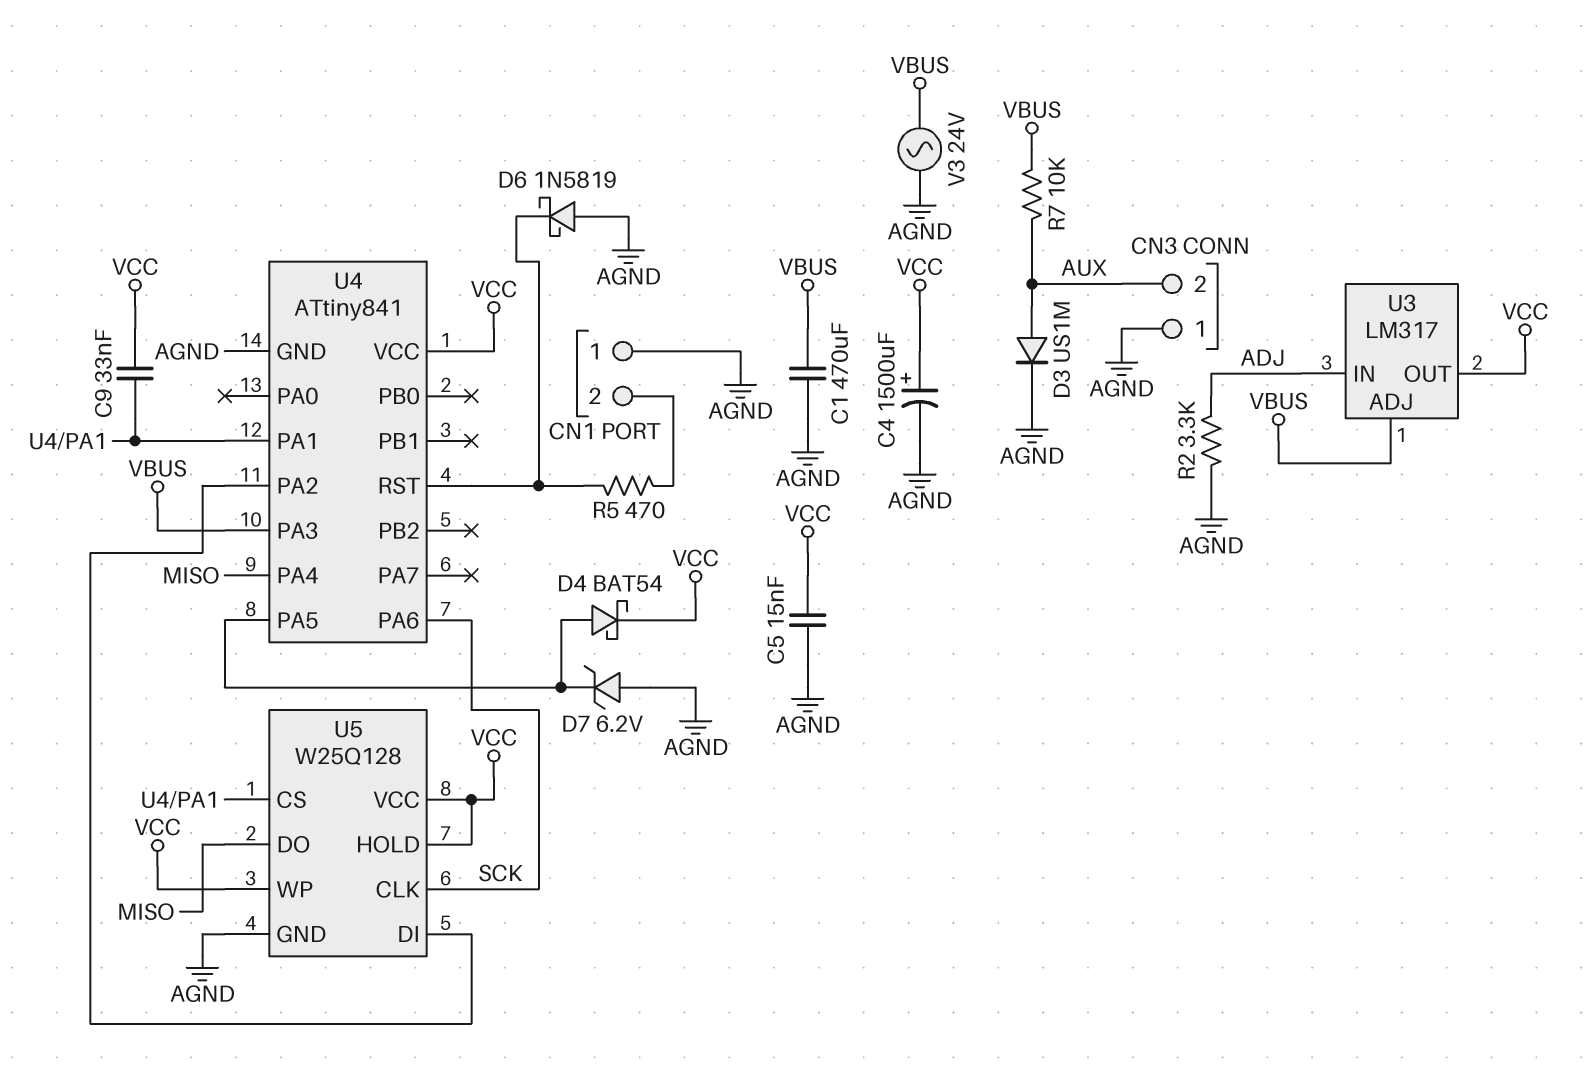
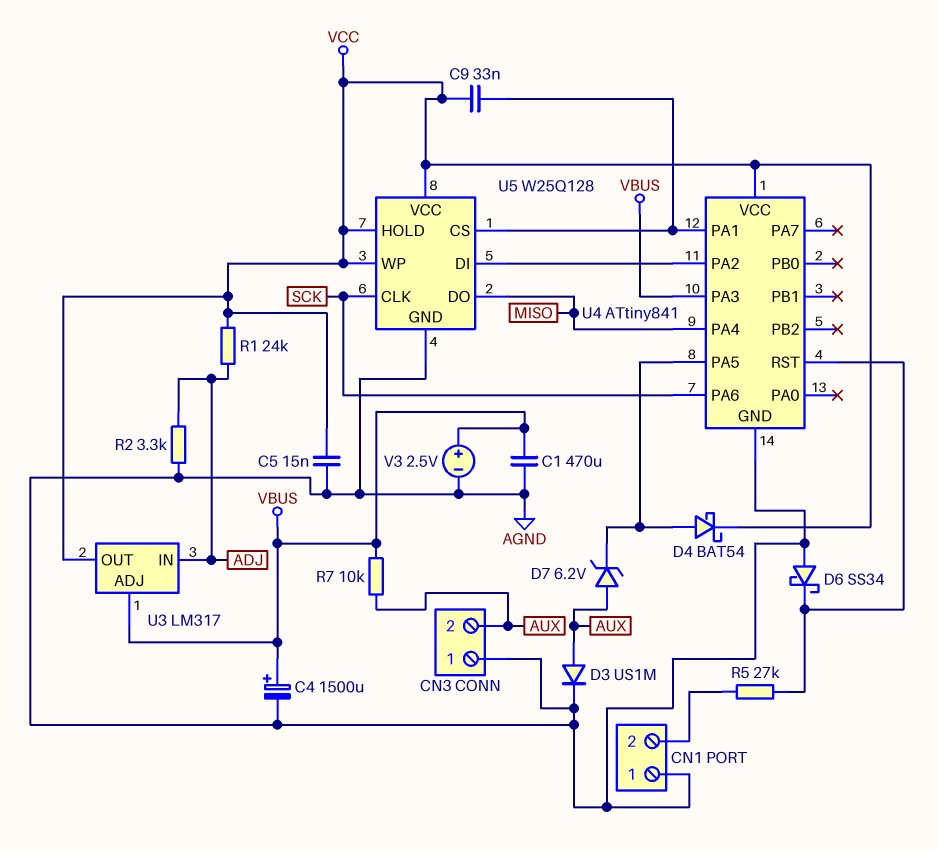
C4: 1500uF (plus VCC, minus AGND) -> 1500uF (plus VBUS, minus AGND)
D6: schottky 1N5819 (A AGND, K U4/RST) -> schottky SS34 (A AGND, K U4/RST)
D7: zener 6.2V (A AGND, K U4/PA5) -> zener 6.2V (A AUX, K U4/PA5)
R1: none -> 24k (ADJ, VCC)
R5: 470 (CN1/2, U4/RST) -> 27k (CN1/2, U4/RST)
V3: AC 24V (AGND, VBUS) -> 2.5V (plus VBUS, minus AGND)

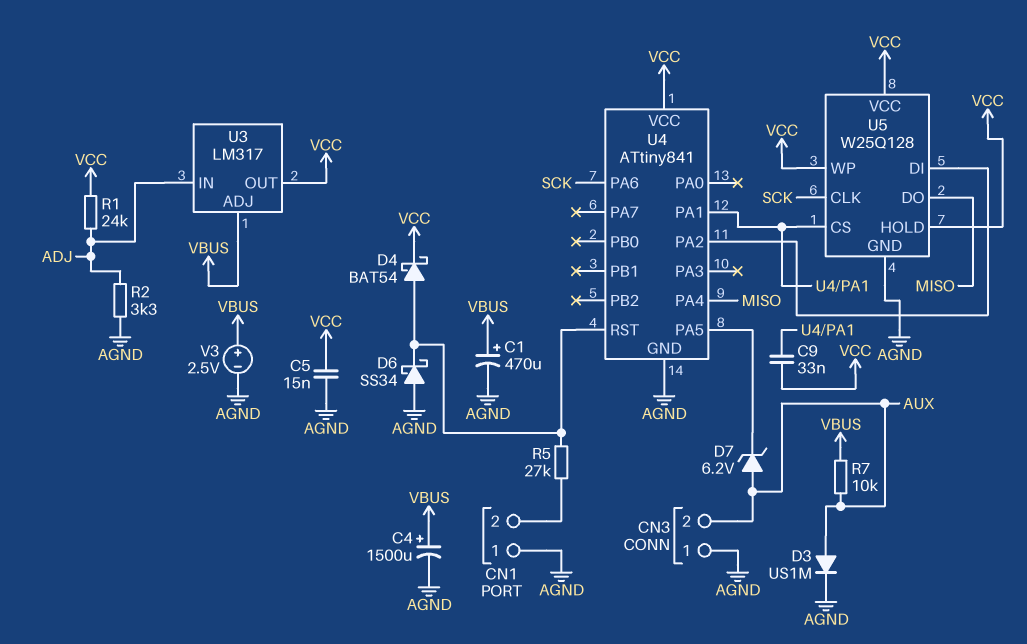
C1: 470uF (AGND, VBUS) -> 470uF (plus VBUS, minus AGND)
D4: schottky BAT54 (A U4/PA5, K VCC) -> schottky BAT54 (A U4/RST, K VCC)
U4 pin PA3: VBUS -> none

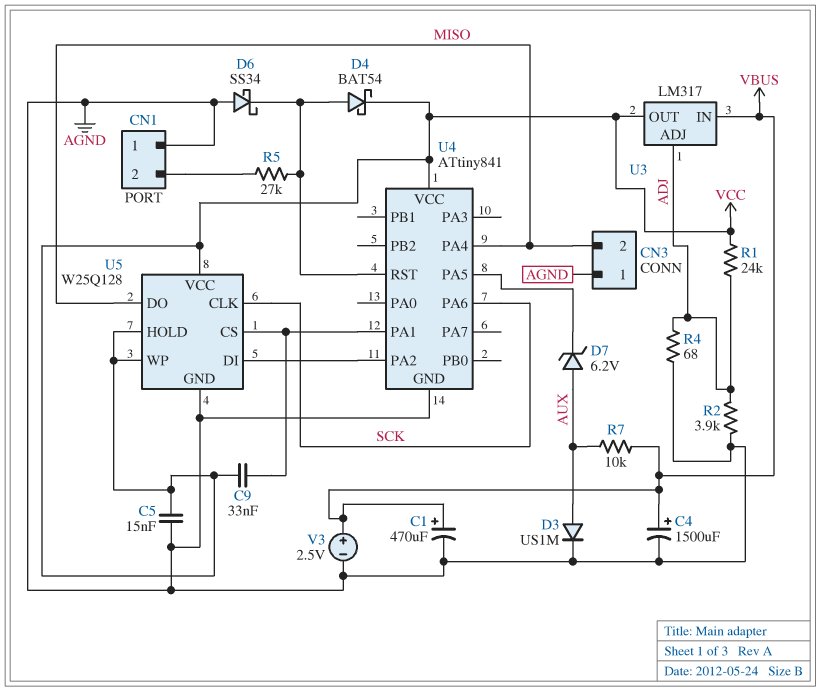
CN3 pin 2: AUX -> MISO
R2: 3.3k (ADJ, AGND) -> 3.9k (ADJ, AGND)
R4: none -> 68 (ADJ, AGND)
U3 pin ADJ: VBUS -> ADJ
U3 pin IN: ADJ -> VBUS

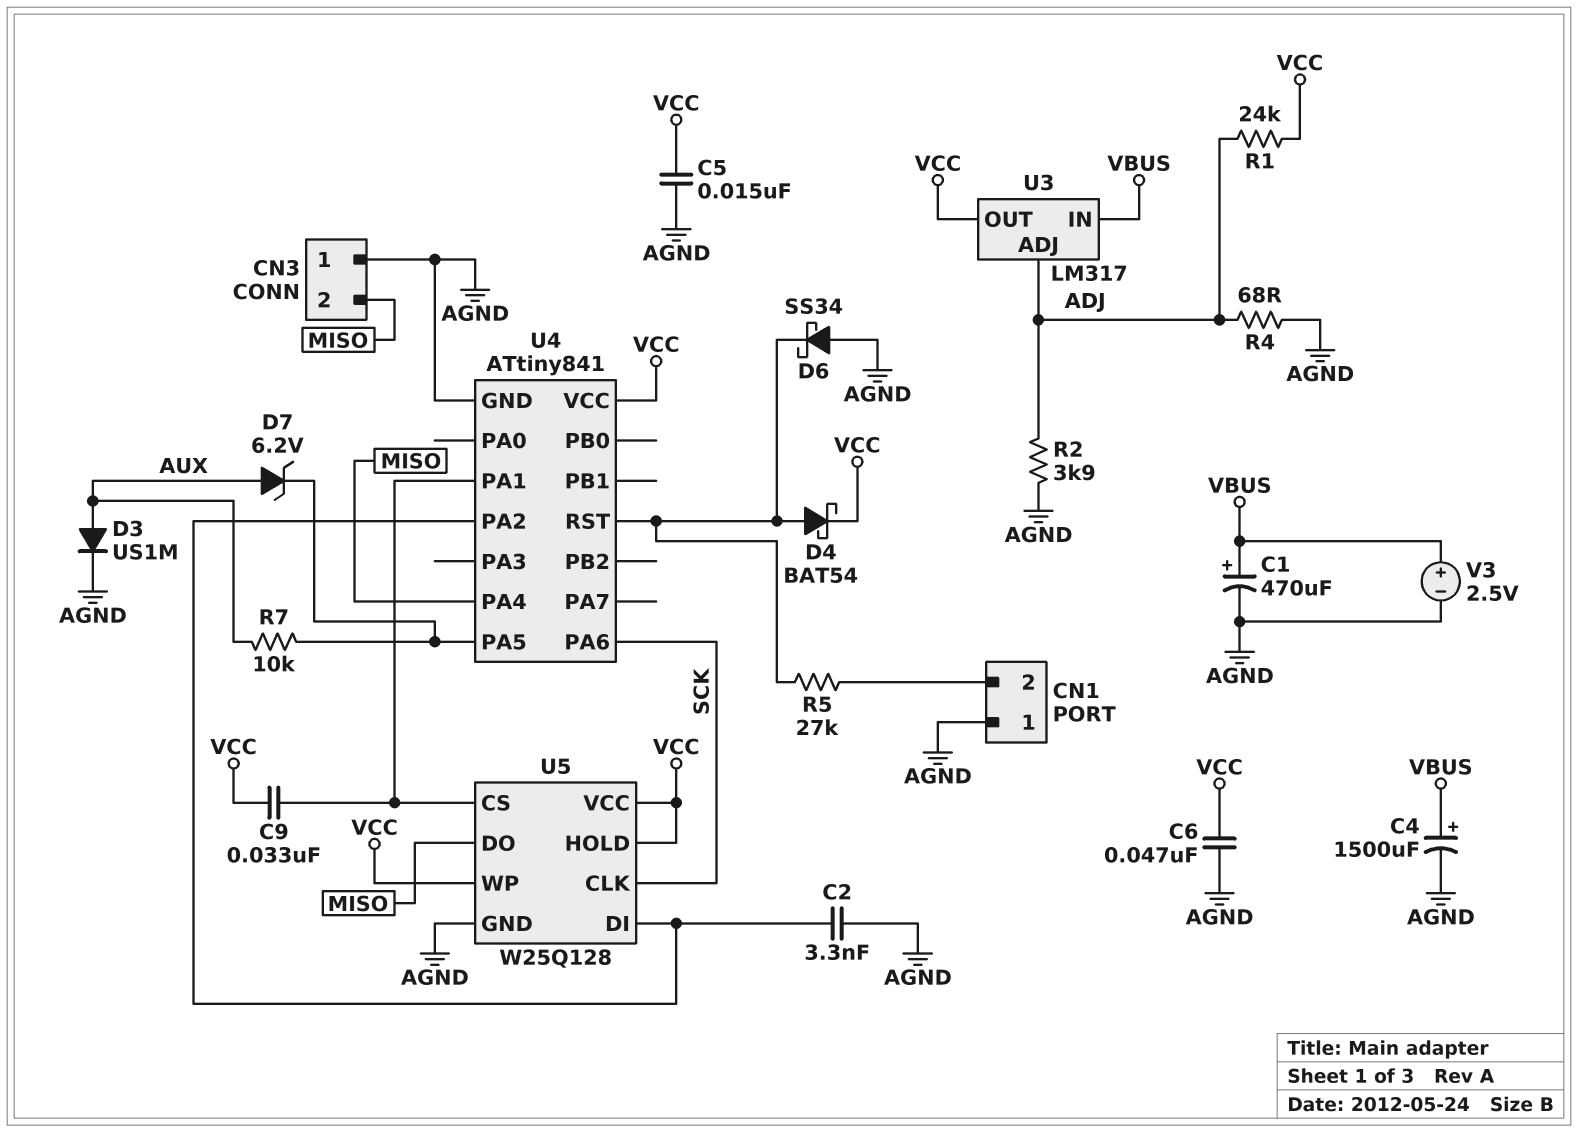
C2: none -> 3.3nF (AGND, U4/PA2)
C6: none -> 47nF (AGND, VCC)
R7: 10k (AUX, VBUS) -> 10k (AUX, U4/PA5)

